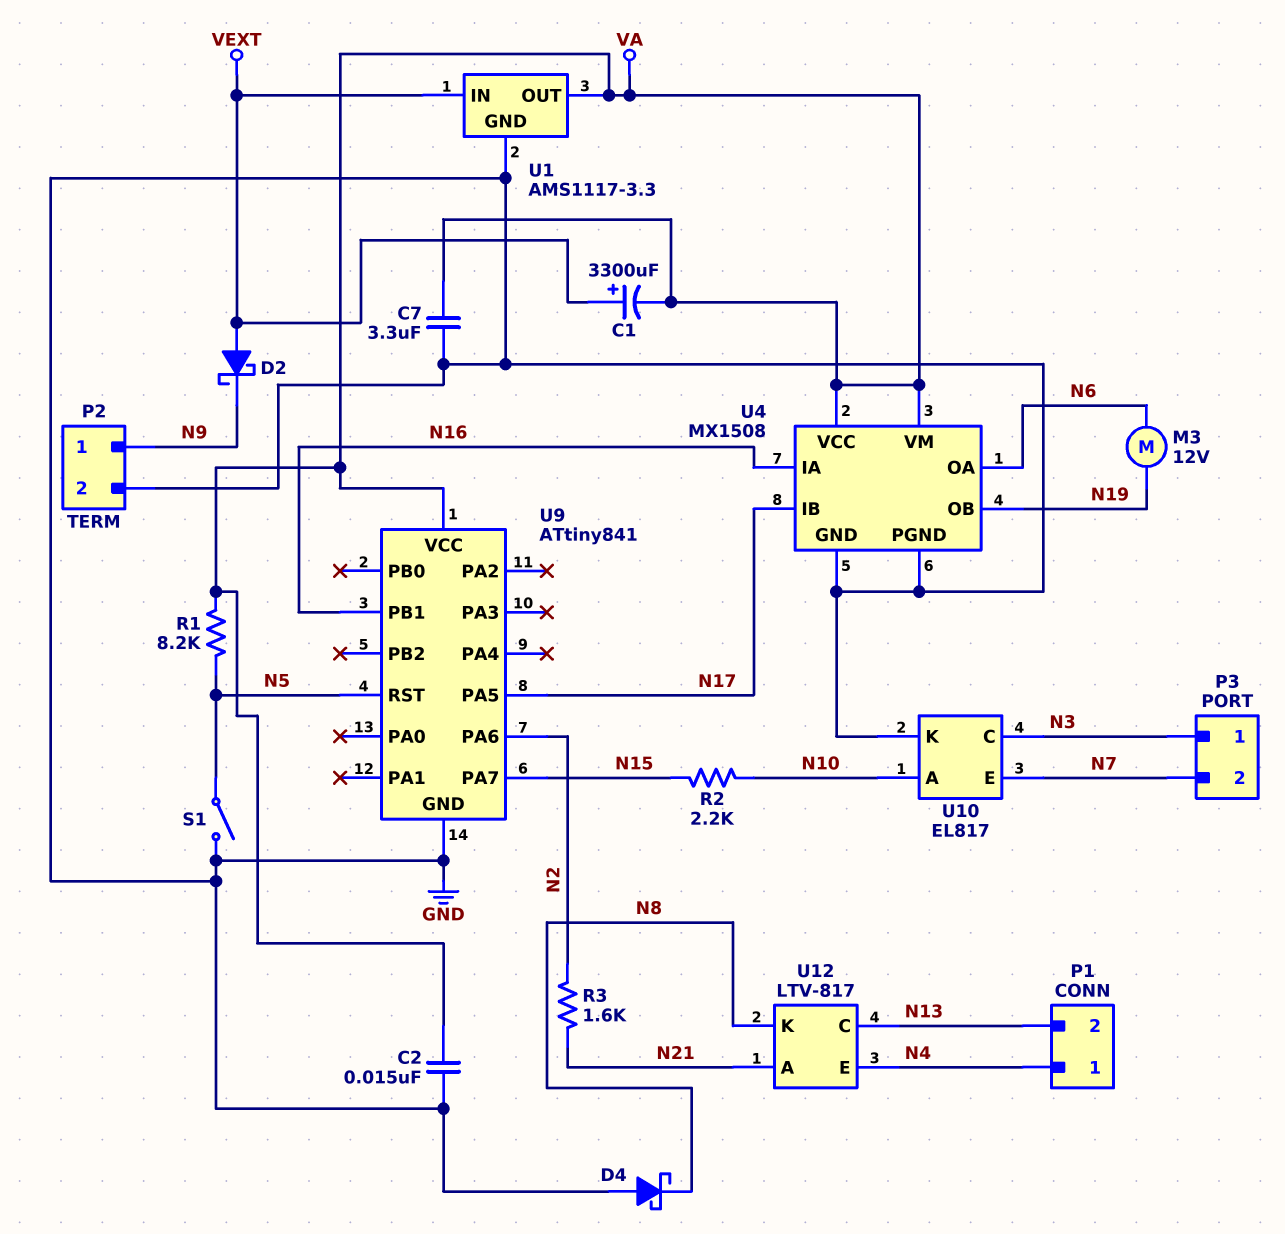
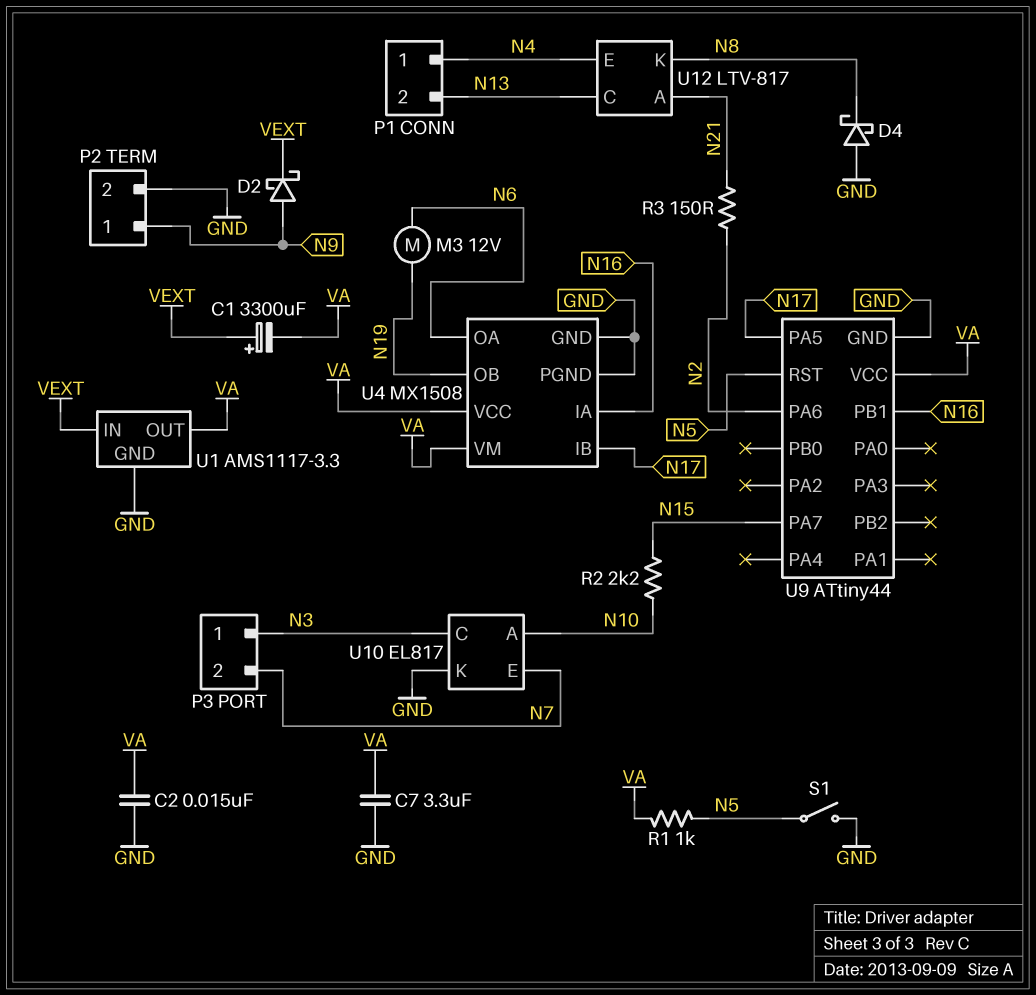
D2: schottky (A VEXT, K N9) -> schottky (A N9, K VEXT)
R1: 8.2k (N5, VA) -> 1k (N5, VA)
R3: 1.6k (N2, N21) -> 150 (N2, N21)
U9: ATtiny841 -> ATtiny44

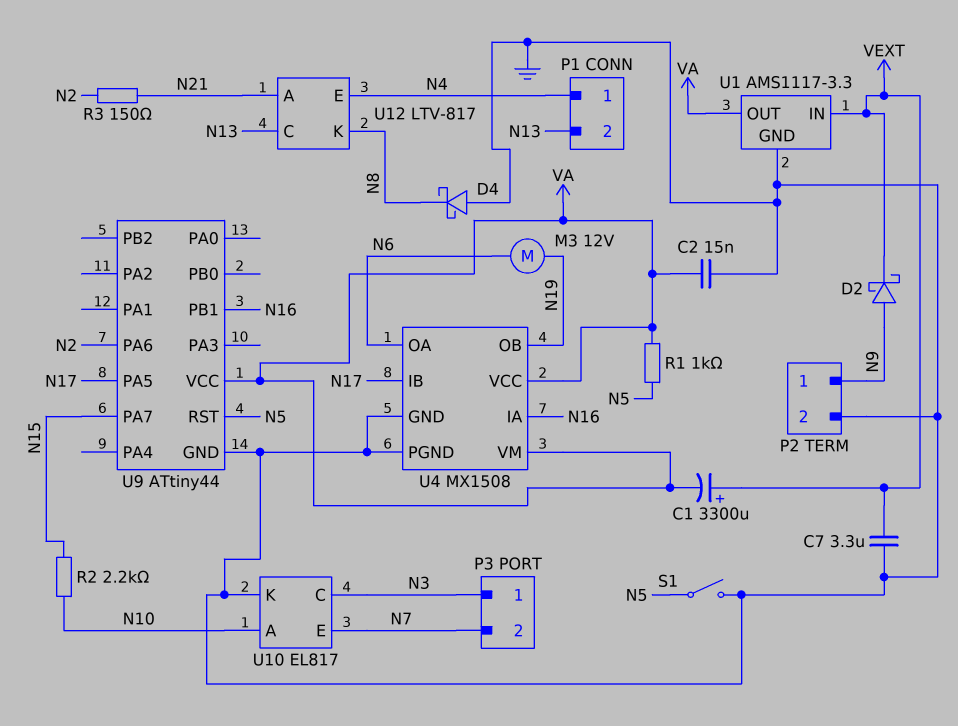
C7: 3.3uF (GND, VA) -> 3.3uF (GND, VEXT)

